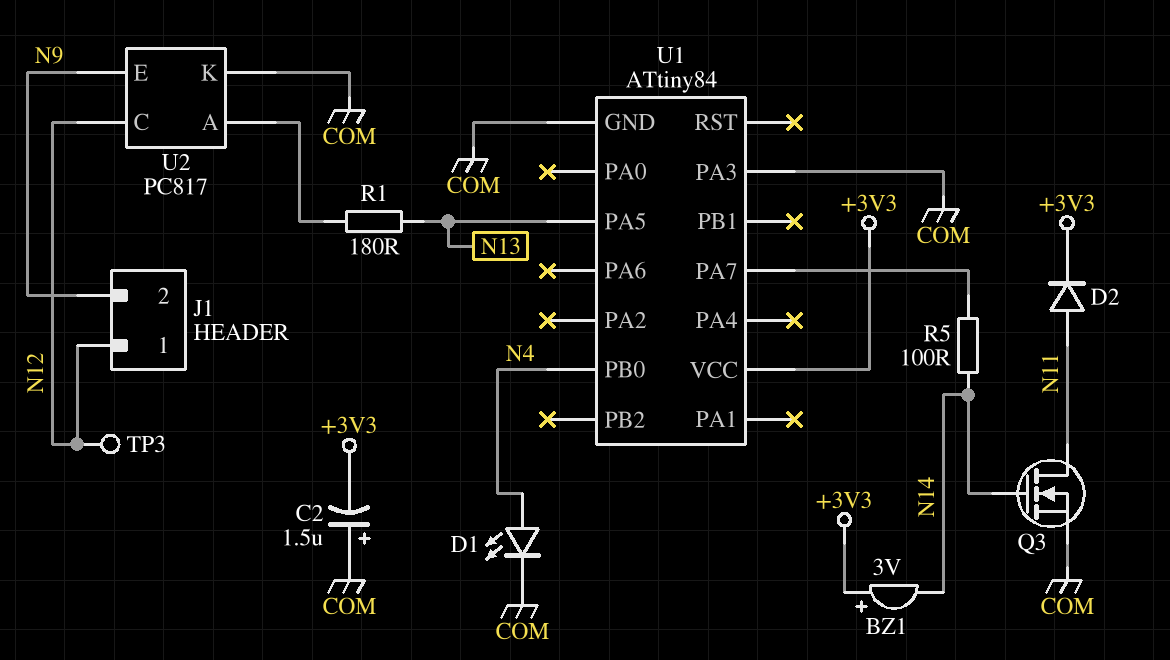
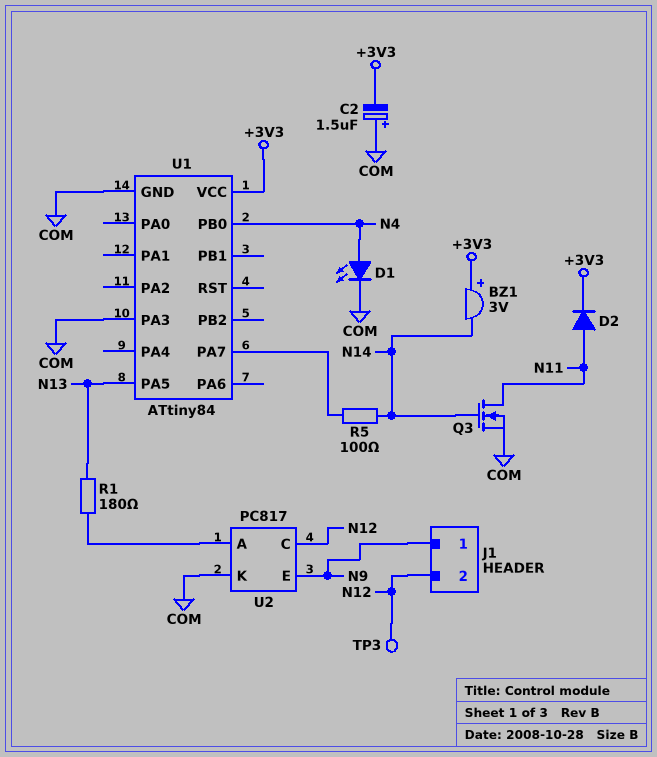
J1 pin 1: N12 -> N9
J1 pin 2: N9 -> N12

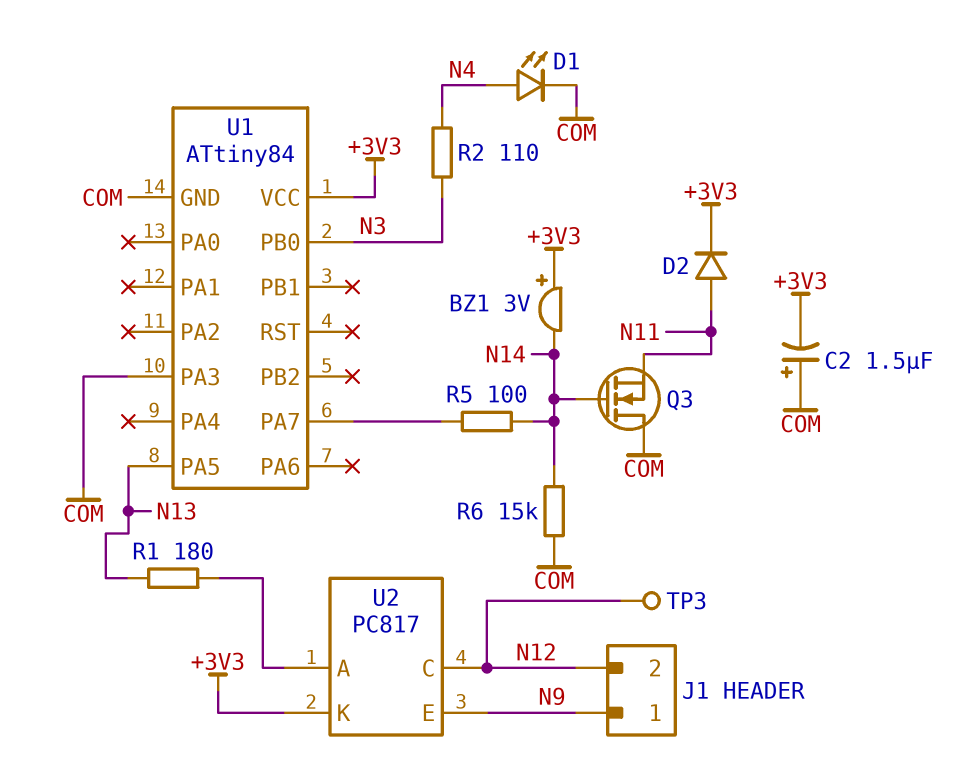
Q3: NMOS (G N14, D N11, S COM) -> NMOS (G N14, D COM, S N11)
R2: none -> 110 (N3, N4)
R6: none -> 15k (COM, N14)
U1 pin PB0: N4 -> N3
U2 pin K: COM -> +3V3

